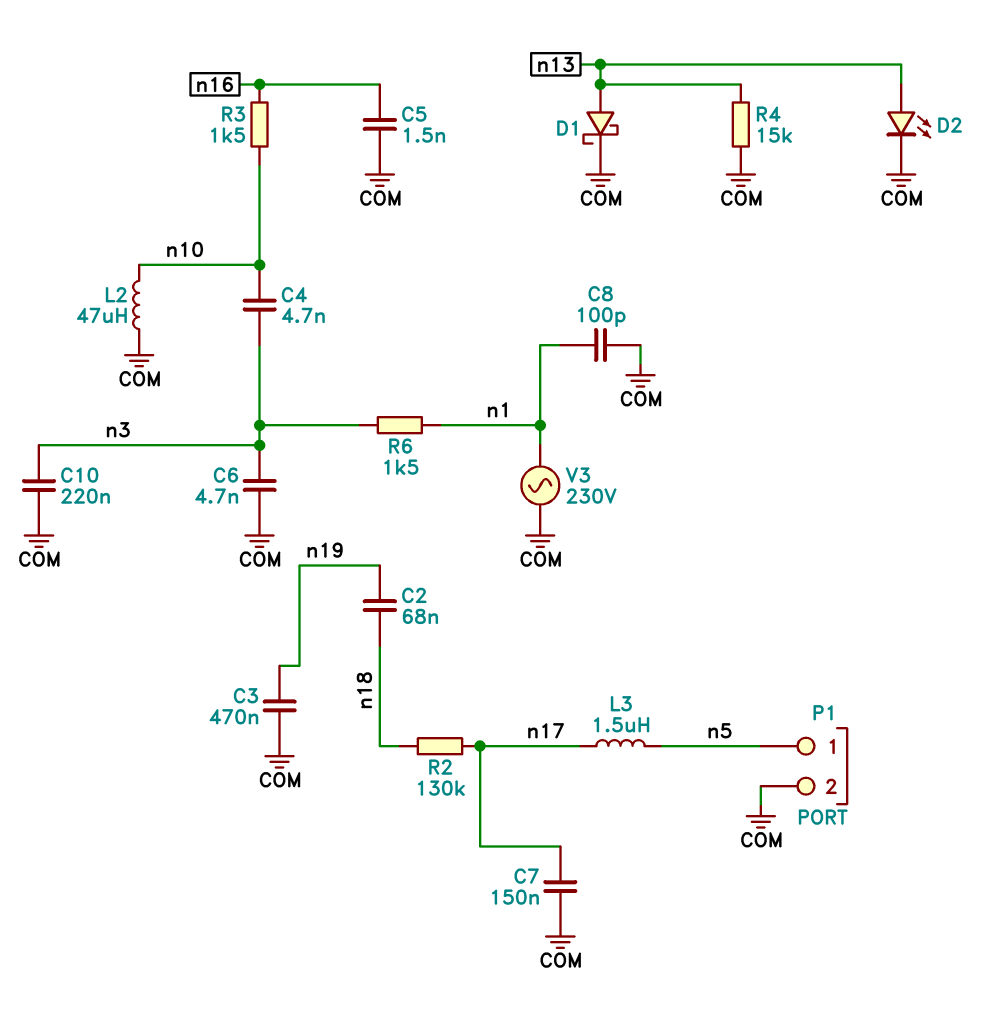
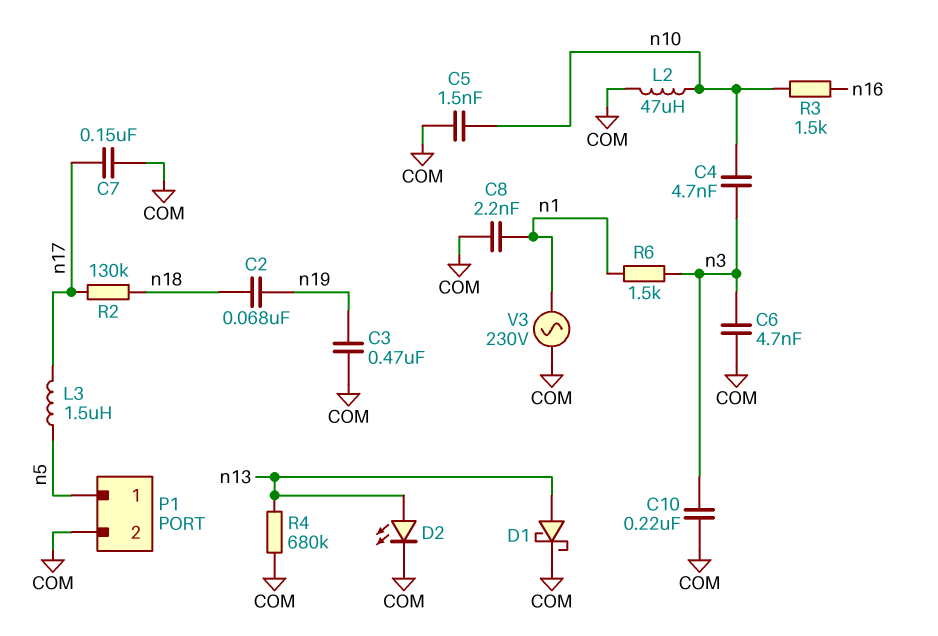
C5: 1.5nF (COM, n16) -> 1.5nF (COM, n10)
C8: 100pF (COM, n1) -> 2.2nF (COM, n1)
R4: 15k (COM, n13) -> 680k (COM, n13)

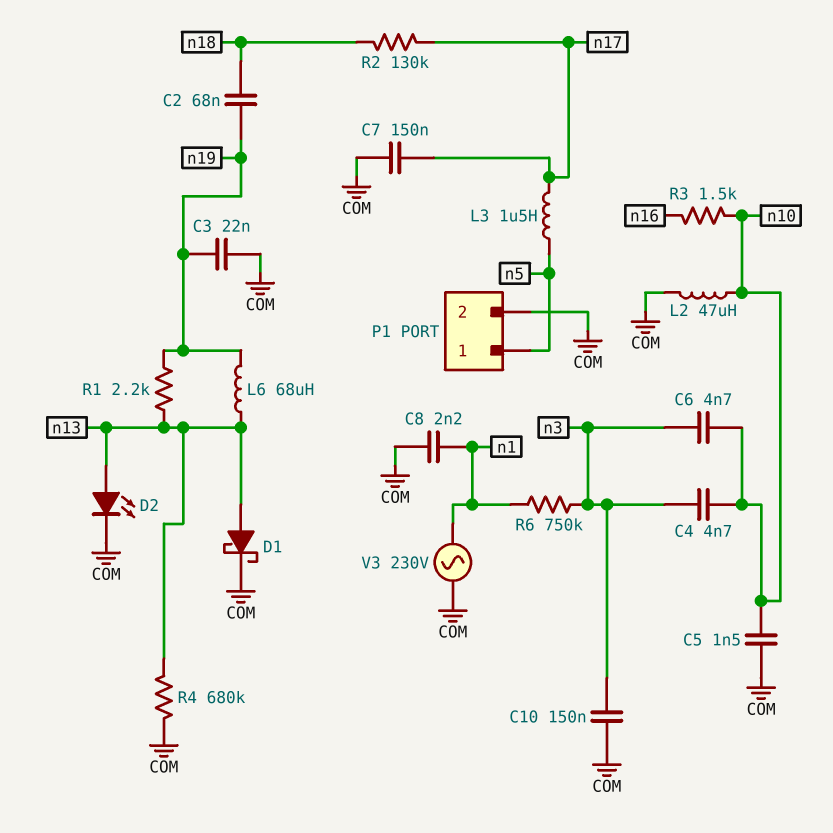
C3: 470nF (COM, n19) -> 22nF (COM, n19)
C6: 4.7nF (COM, n3) -> 4.7nF (n3, n10)
C10: 220nF (COM, n3) -> 150nF (COM, n3)
L6: none -> 68uH (n13, n19)
R1: none -> 2.2k (n13, n19)
R6: 1.5k (n1, n3) -> 750k (n1, n3)

